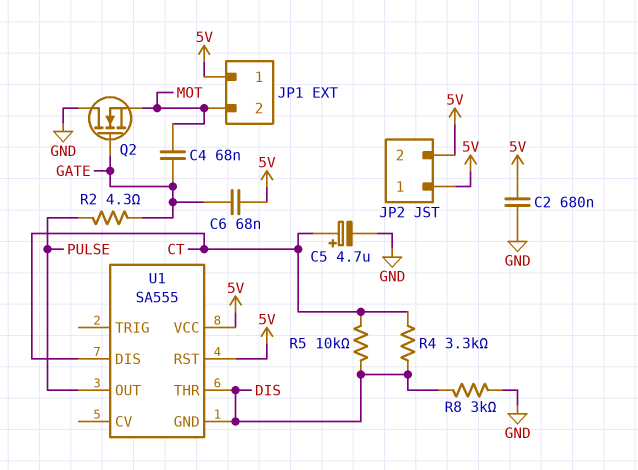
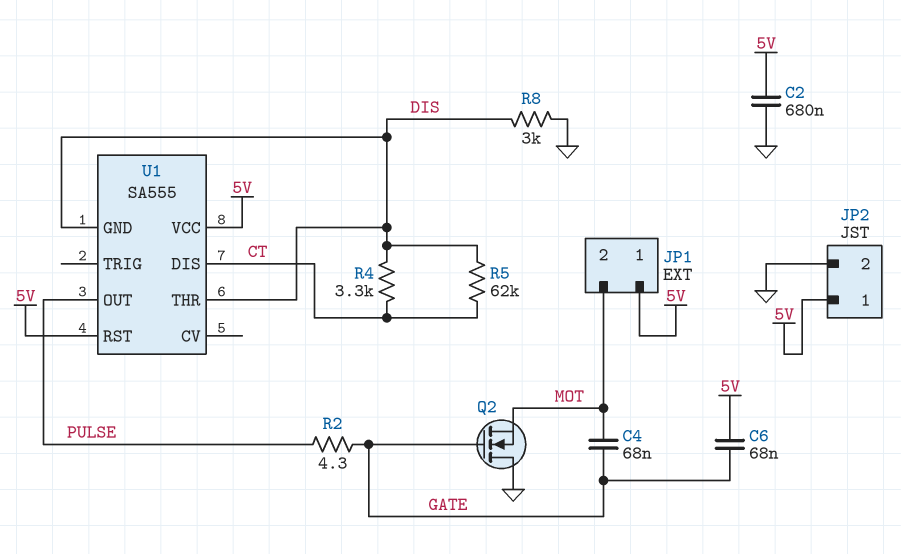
C5: 4.7uF (plus CT, minus GND) -> none
JP2 pin 2: 5V -> GND
R5: 10k (CT, DIS) -> 62k (CT, DIS)

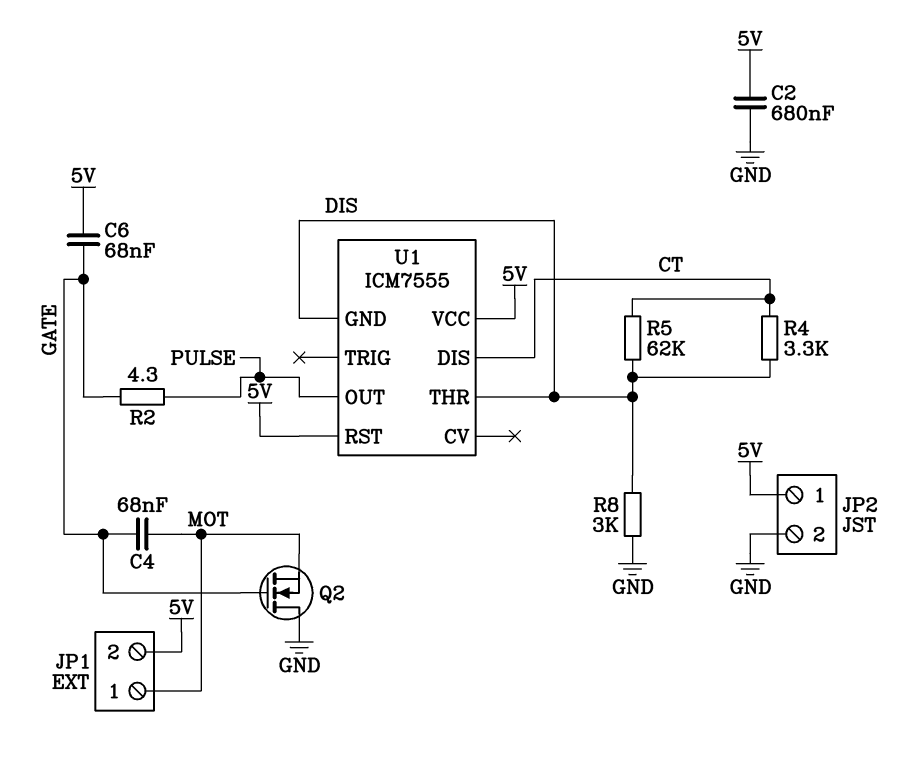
JP1 pin 1: 5V -> MOT
JP1 pin 2: MOT -> 5V
U1: SA555 -> ICM7555

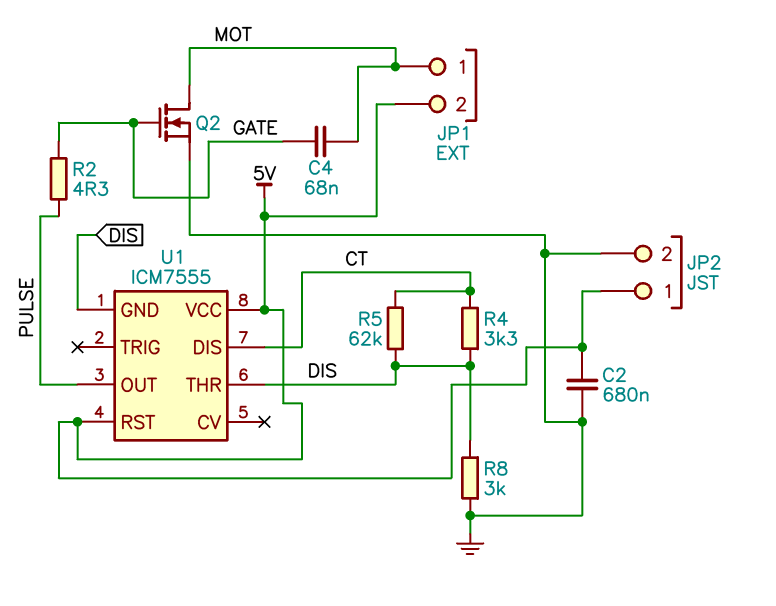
C6: 68nF (5V, GATE) -> none
Q2: NMOS (G GATE, D GND, S MOT) -> NMOS (G GATE, D MOT, S GND)

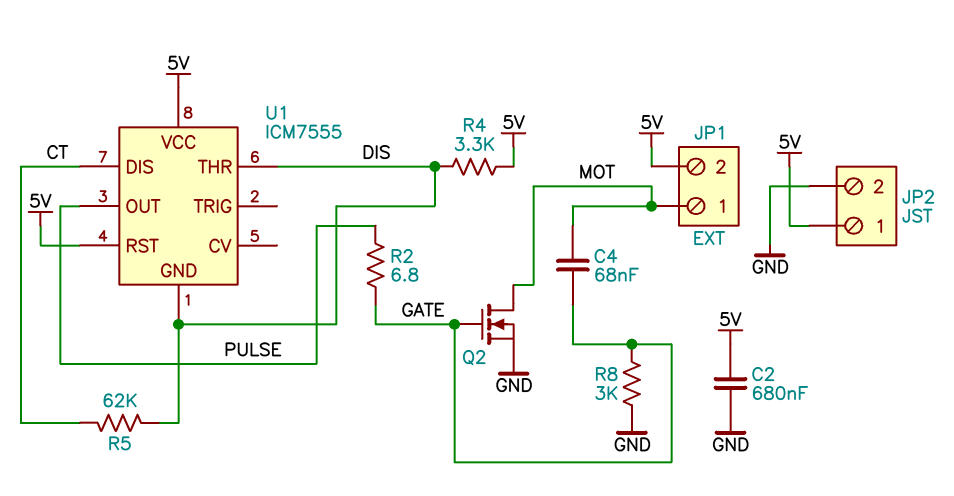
R2: 4.3 (GATE, PULSE) -> 6.8 (GATE, PULSE)
R4: 3.3k (CT, DIS) -> 3.3k (5V, DIS)
R8: 3k (DIS, GND) -> 3k (GATE, GND)

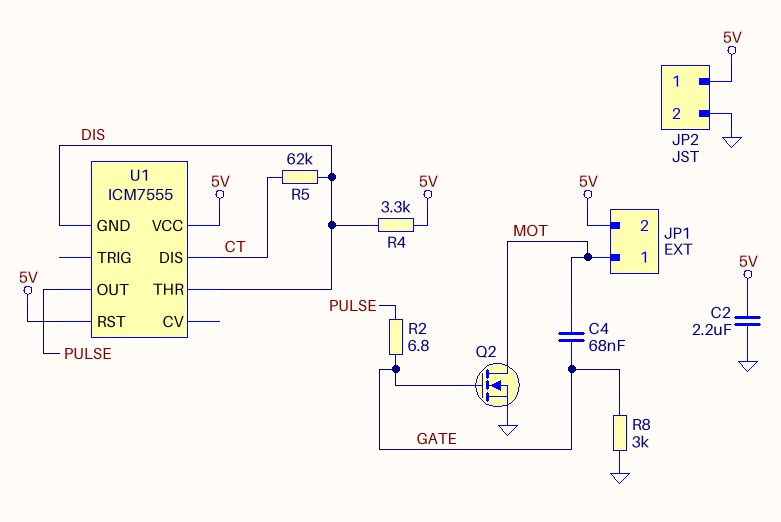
C2: 680nF (5V, GND) -> 2.2uF (5V, GND)

